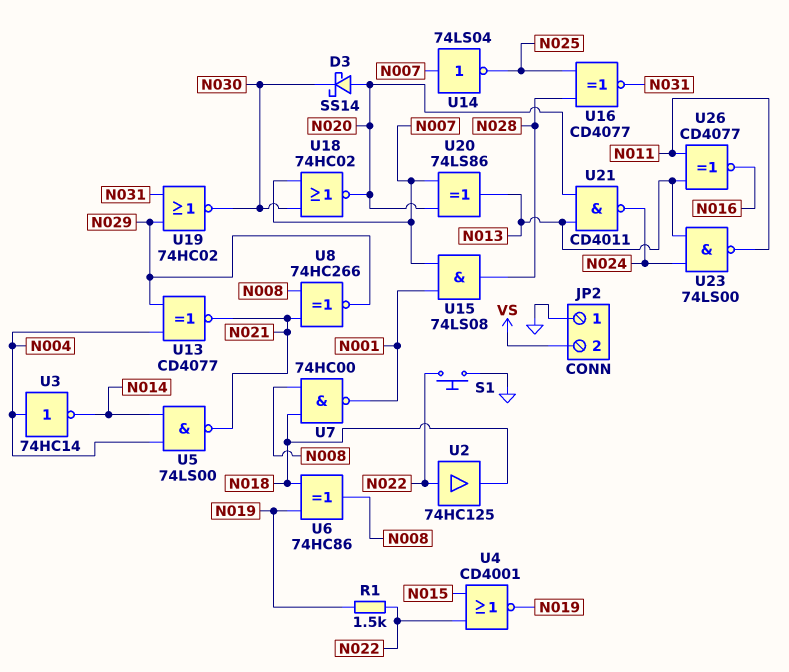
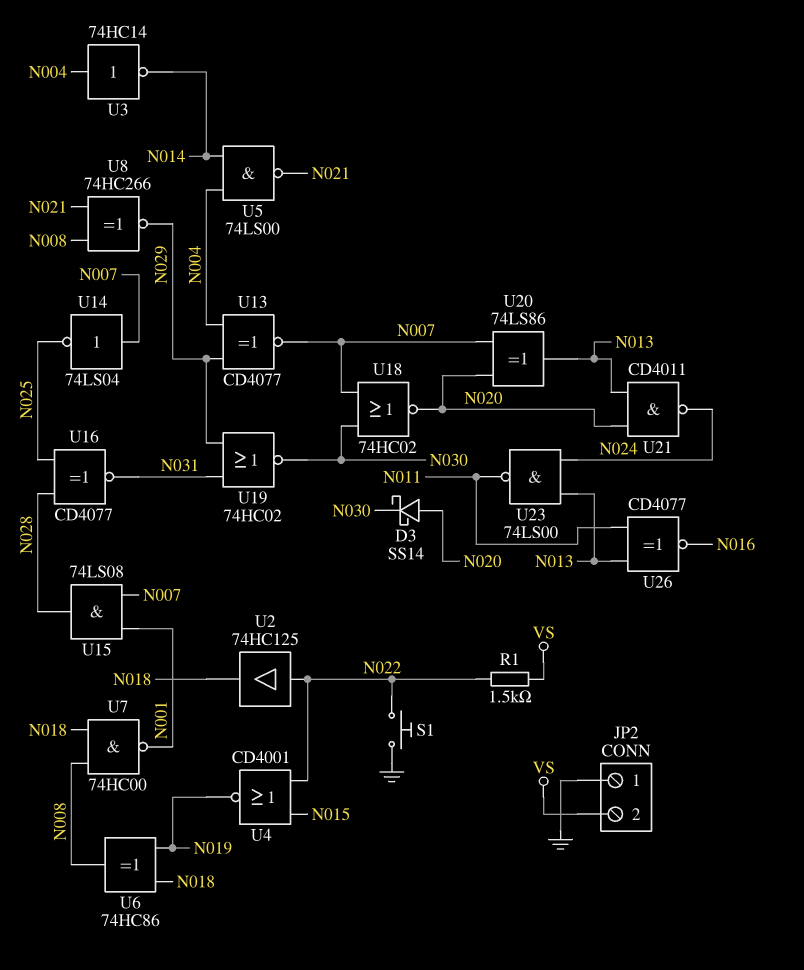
R1: 1.5k (N019, N022) -> 1.5k (N022, VS)
U13: XNOR CD4077 (in N004, in N029, out N021) -> XNOR CD4077 (in N004, in N029, out N007)

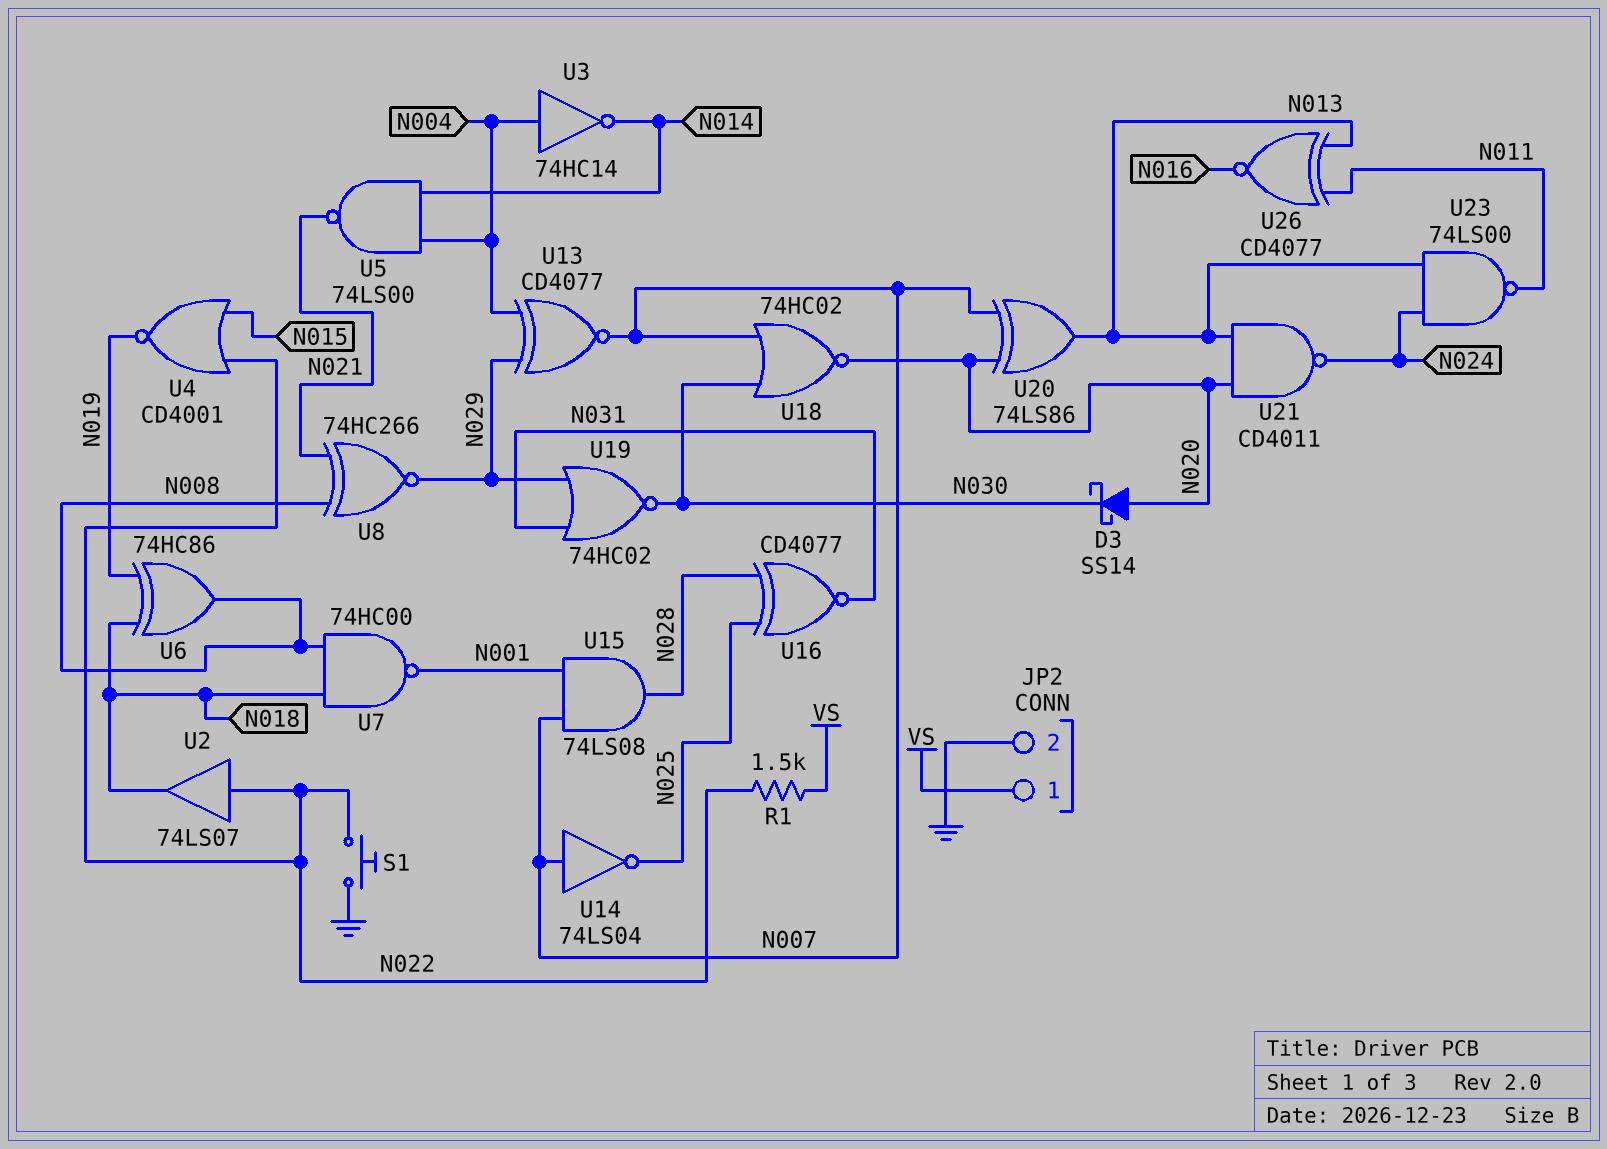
JP2 pin 1: GND -> VS
JP2 pin 2: VS -> GND
U2: buffer 74HC125 (in N022, out N018) -> buffer 74LS07 (in N022, out N018)

